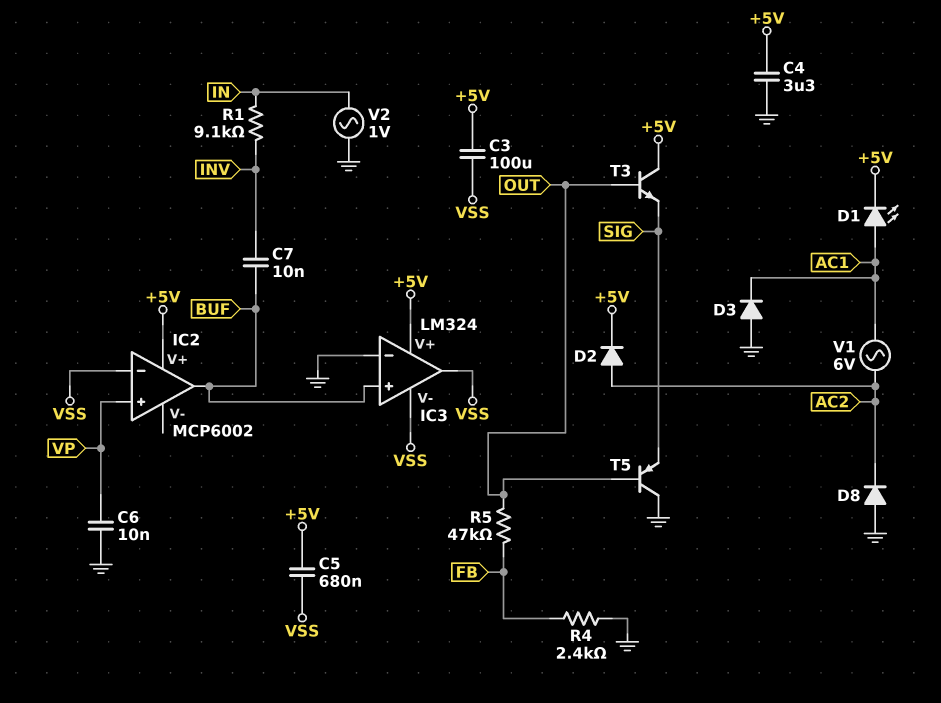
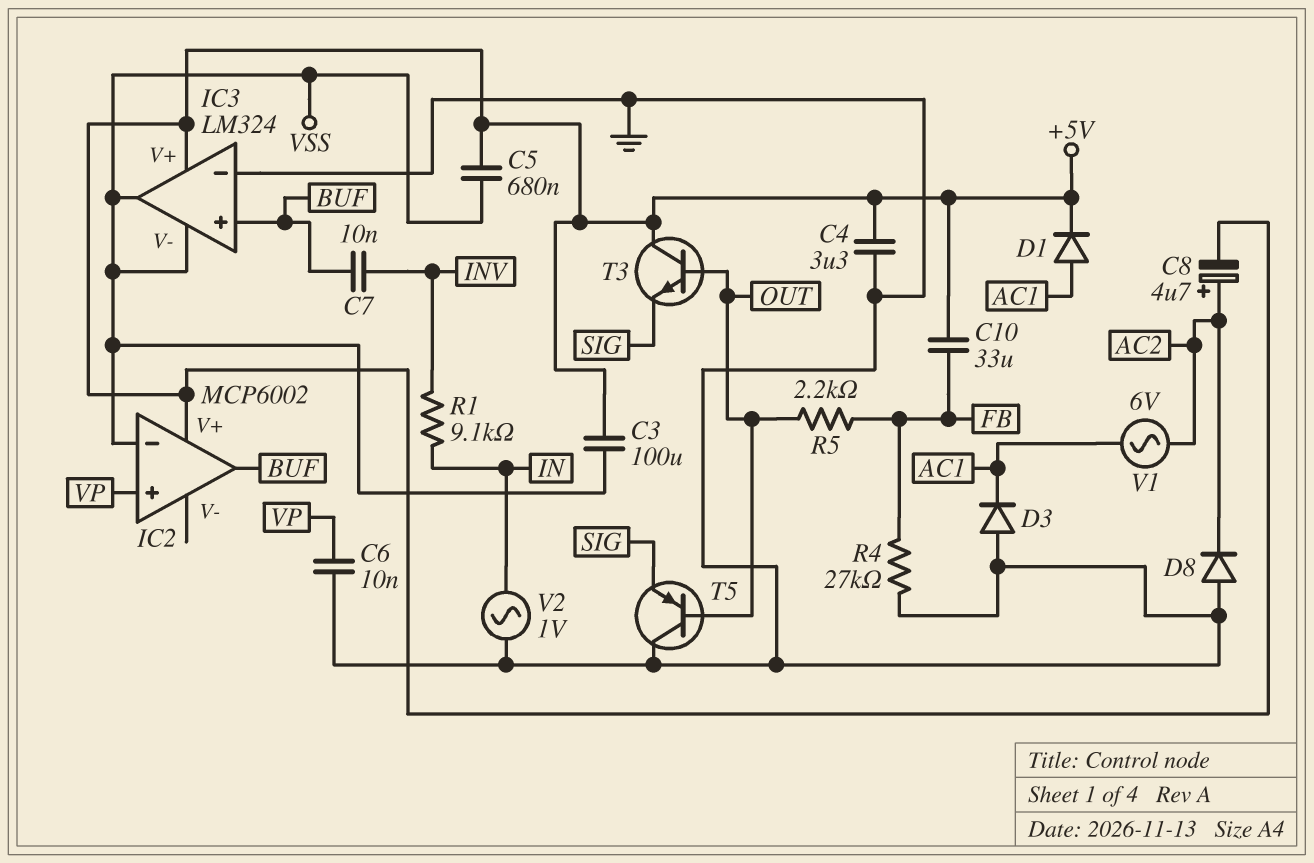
C8: none -> 4.7uF (plus AC2, minus +5V)
C10: none -> 33uF (+5V, FB)
D1: LED (A AC1, K +5V) -> diode (A AC1, K +5V)
D2: diode (A AC2, K +5V) -> none
R4: 2.4k (FB, GND) -> 27k (FB, GND)
R5: 47k (FB, OUT) -> 2.2k (FB, OUT)

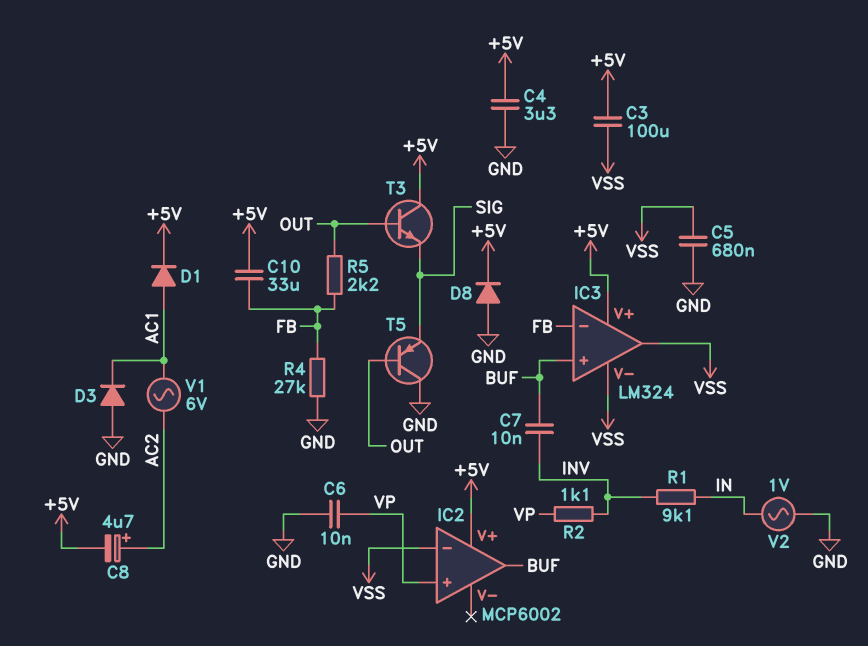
C5: 680nF (+5V, VSS) -> 680nF (GND, VSS)
D8: diode (A GND, K AC2) -> diode (A GND, K +5V)
IC3 pin in-: GND -> FB
R2: none -> 1.1k (INV, VP)

